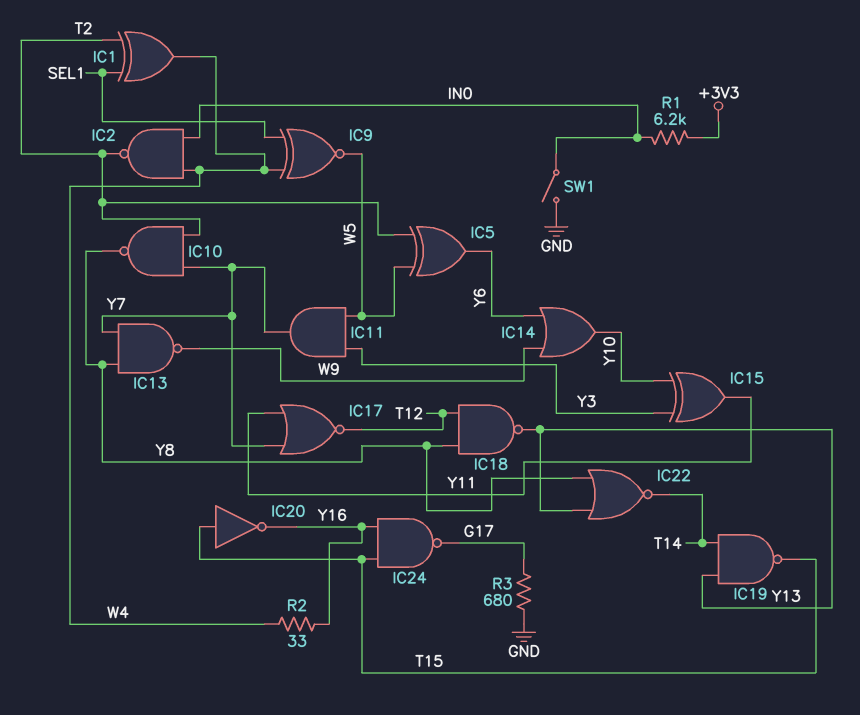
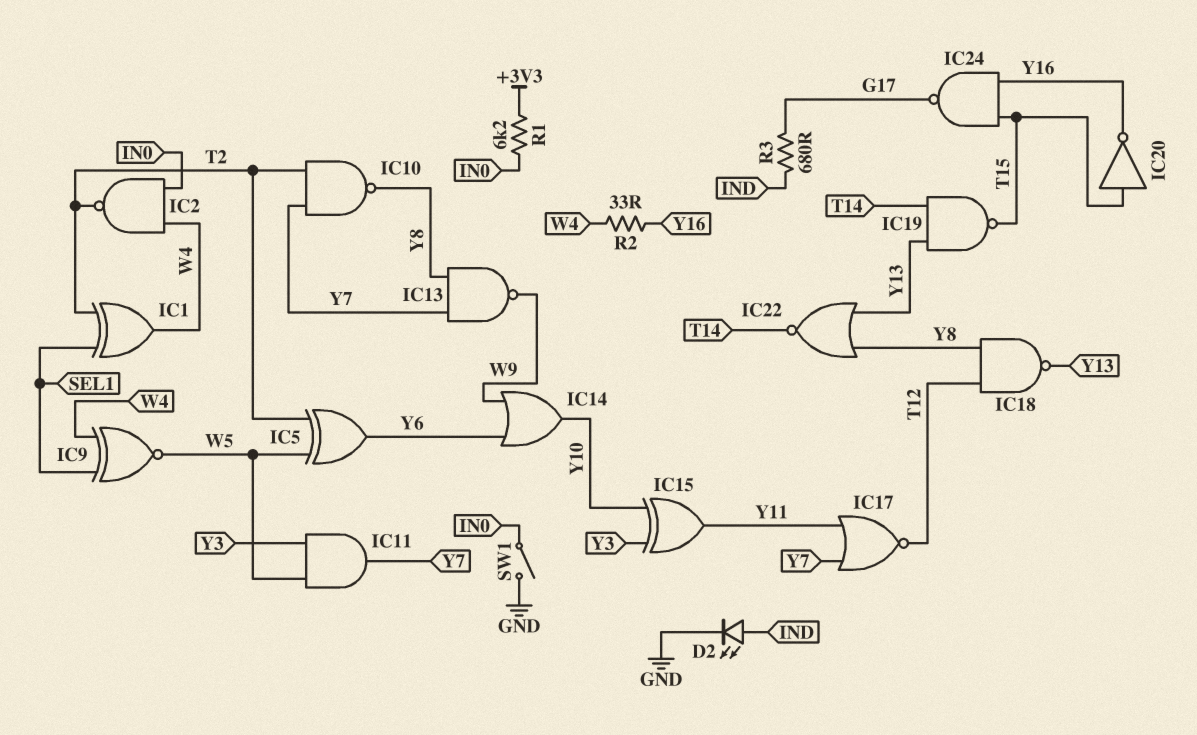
D2: none -> LED (A IND, K GND)
R3: 680 (G17, GND) -> 680 (G17, IND)

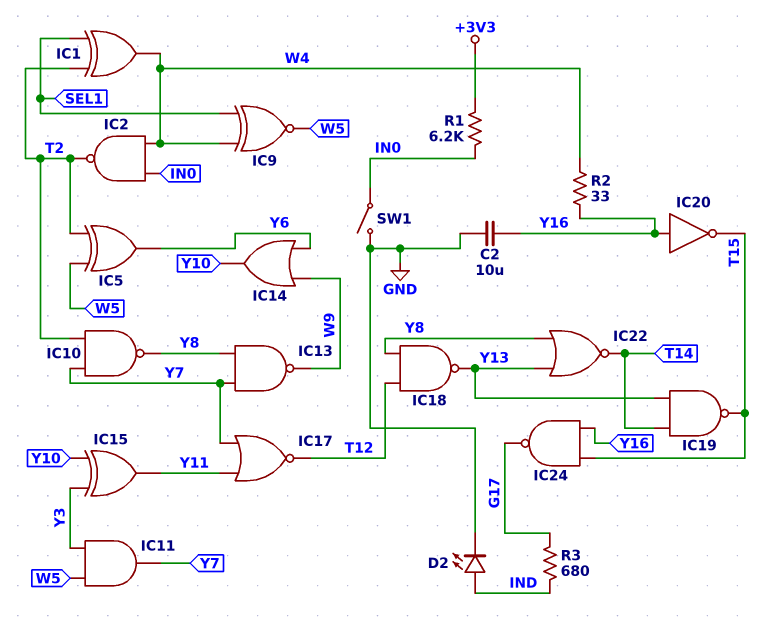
C2: none -> 10uF (GND, Y16)
IC20: NOT (in T15, out Y16) -> NOT (in Y16, out T15)

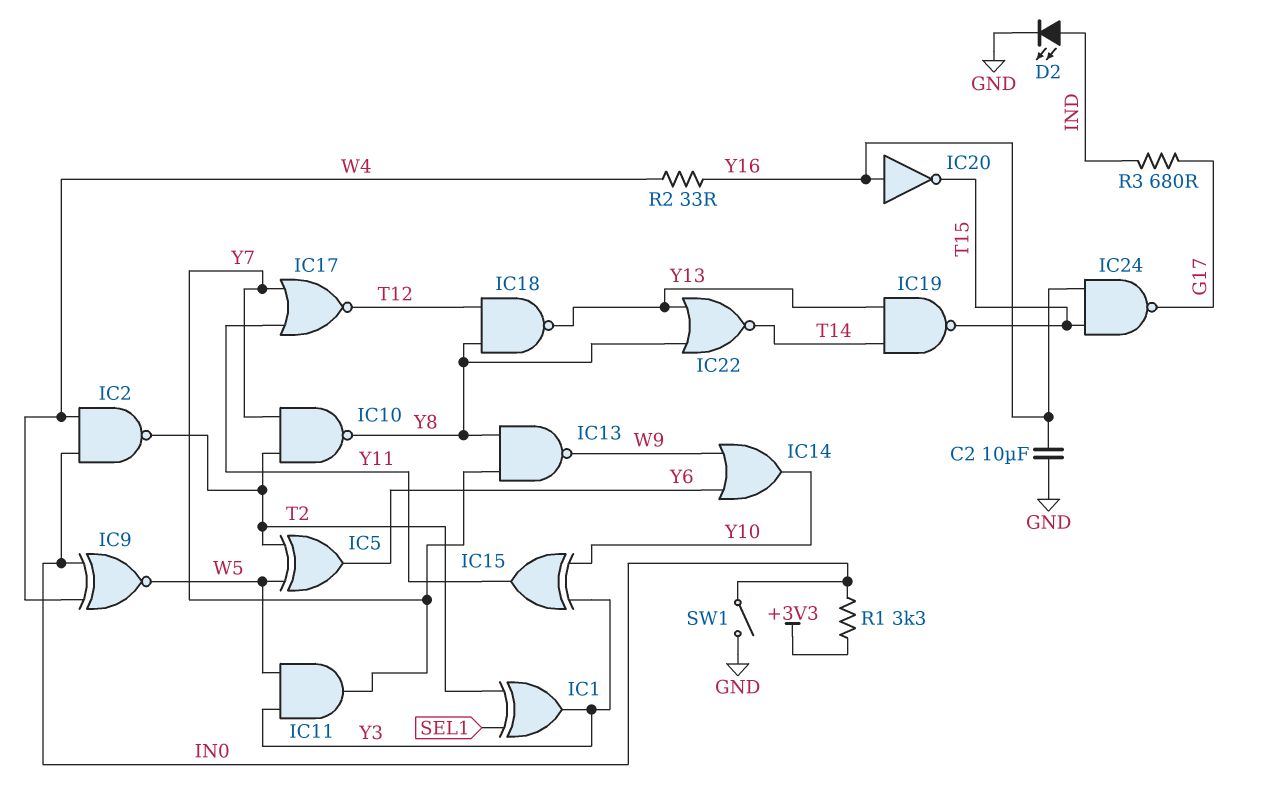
IC1: XOR (in SEL1, in T2, out W4) -> XOR (in SEL1, in T2, out Y3)
IC9: XNOR (in SEL1, in W4, out W5) -> XNOR (in IN0, in W4, out W5)
R1: 6.2k (+3V3, IN0) -> 3.3k (+3V3, IN0)

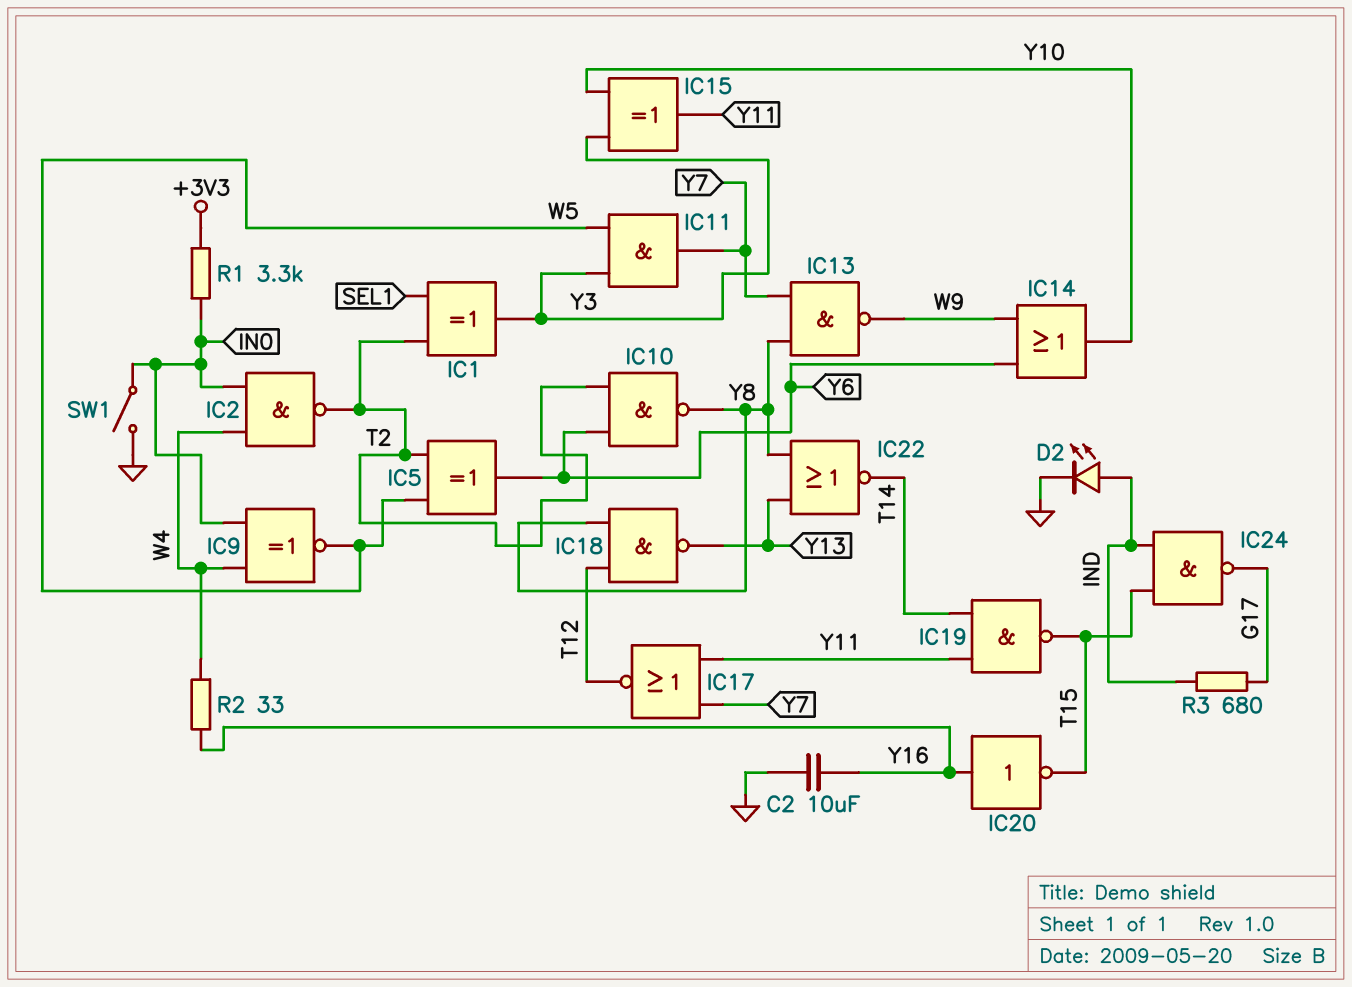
IC10: NAND (in T2, in Y7, out Y8) -> NAND (in T2, in Y6, out Y8)
IC19: NAND (in T14, in Y13, out T15) -> NAND (in T14, in Y11, out T15)
IC24: NAND (in T15, in Y16, out G17) -> NAND (in IND, in T15, out G17)

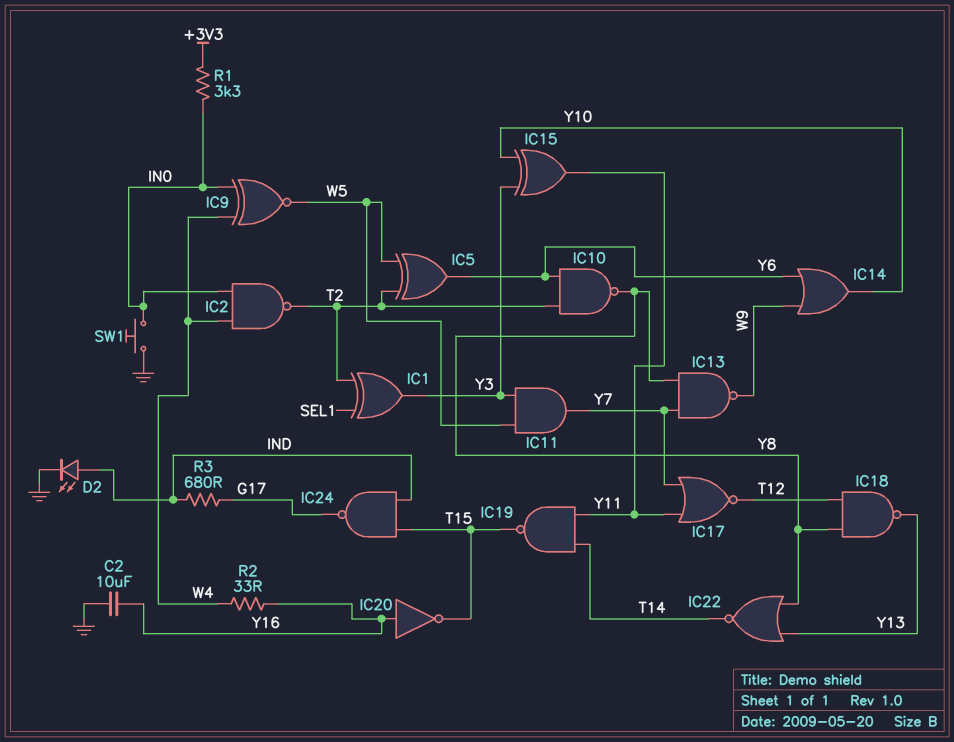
SW1: switch (GND, IN0) -> button (GND, IN0)

